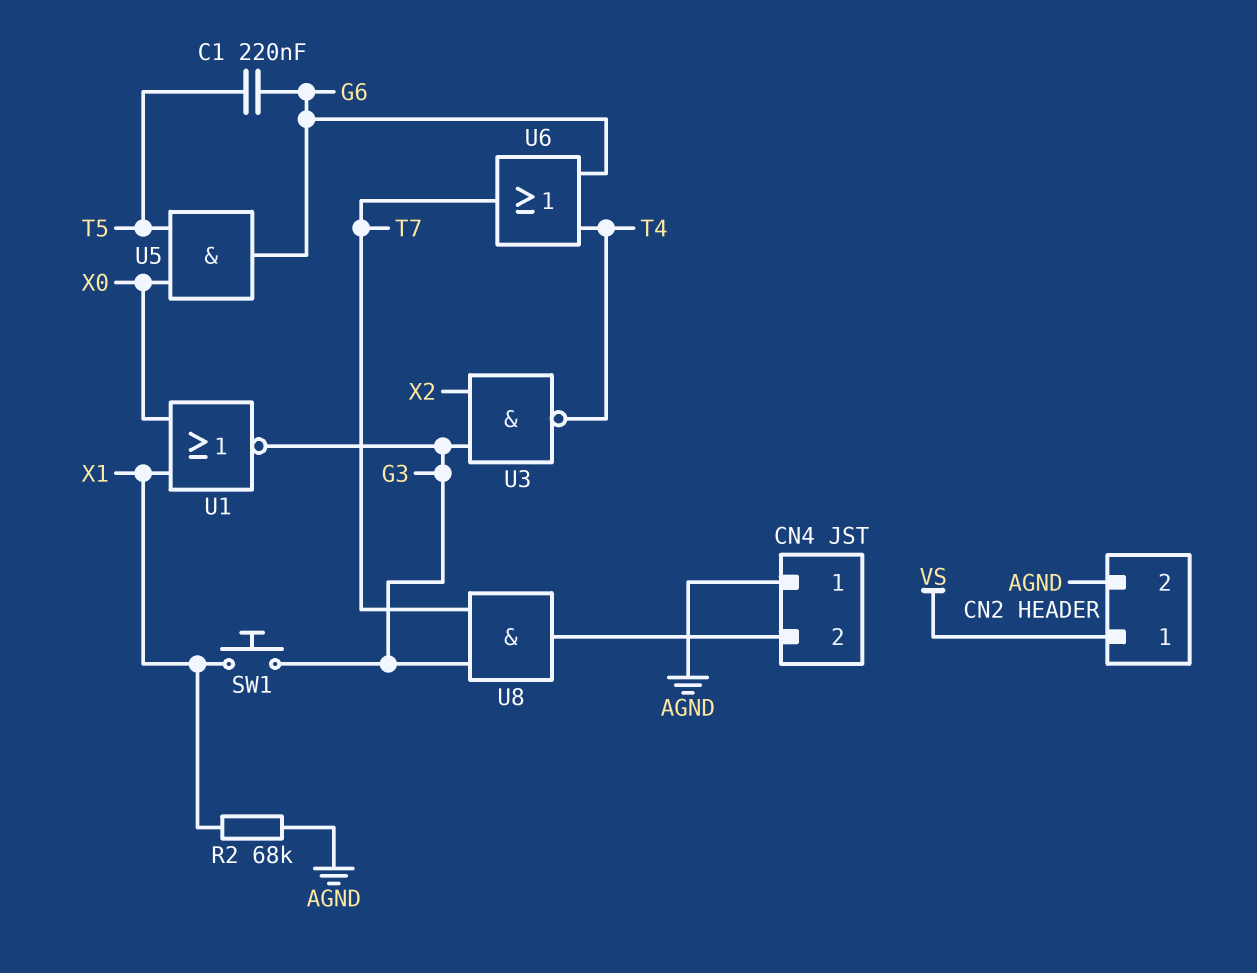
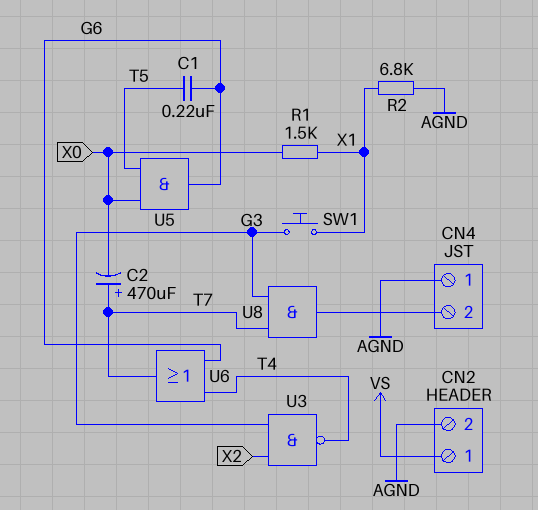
C2: none -> 470uF (plus T7, minus X0)
R1: none -> 1.5k (X0, X1)
R2: 68k (AGND, X1) -> 6.8k (AGND, X1)
U1: NOR (in X0, in X1, out G3) -> none

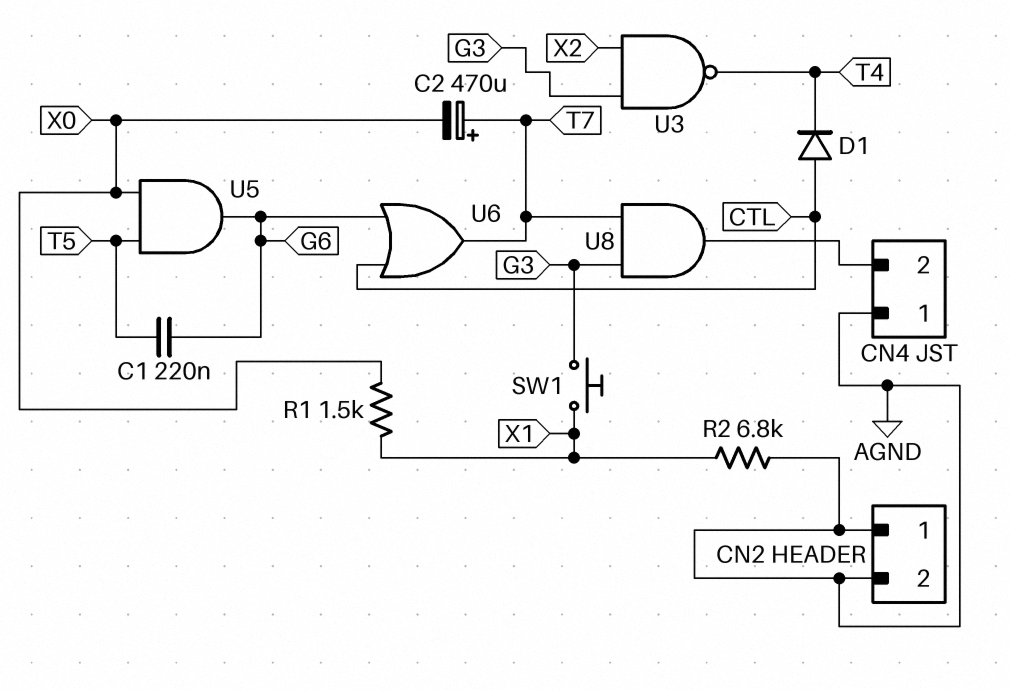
CN2 pin 1: VS -> AGND
D1: none -> diode (A CTL, K T4)
U6: OR (in G6, in T4, out T7) -> OR (in CTL, in G6, out T7)

